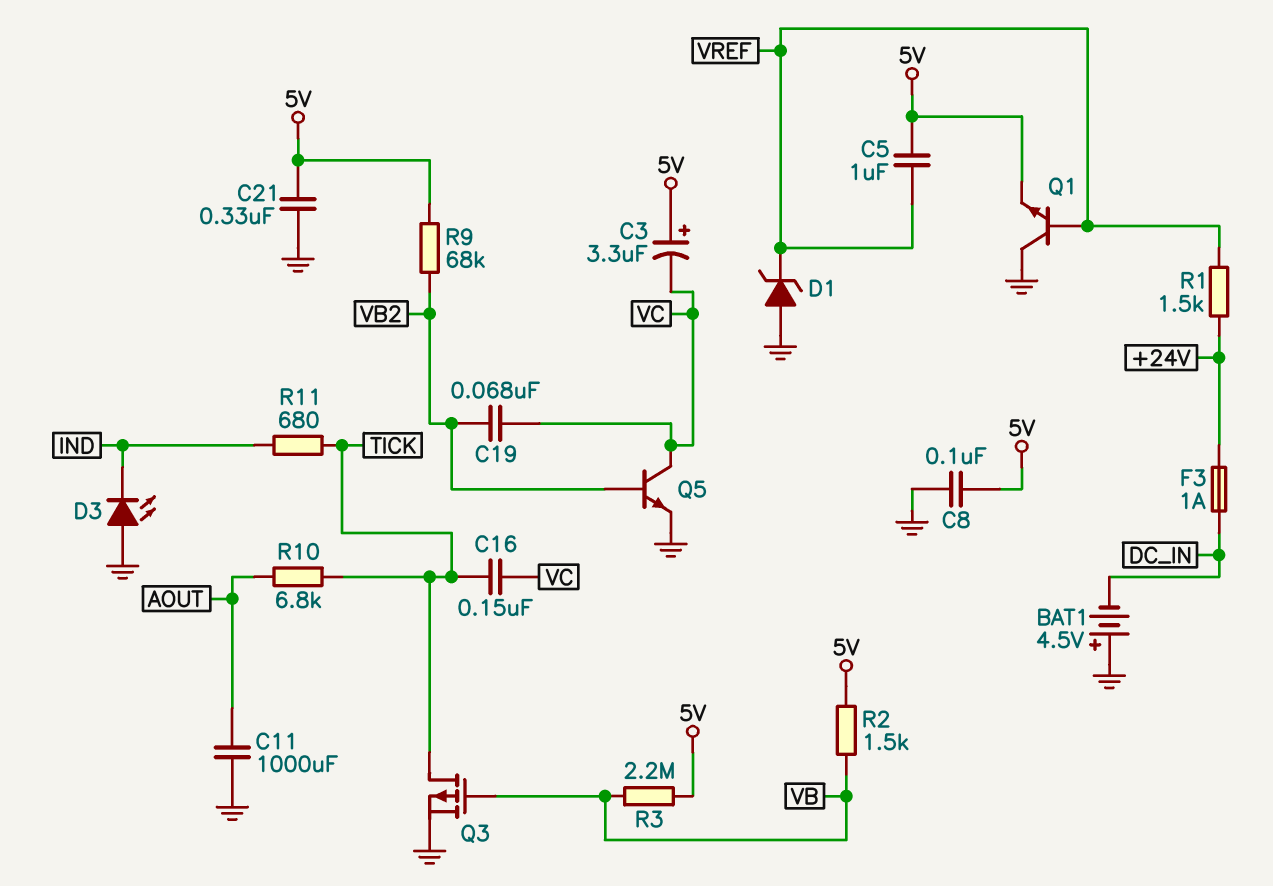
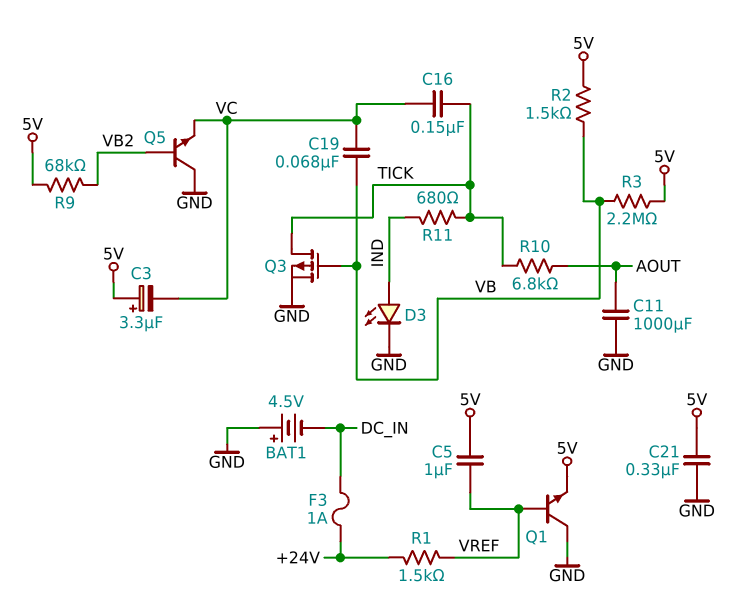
C8: 100nF (5V, GND) -> none
C19: 68nF (VB2, VC) -> 68nF (VB, VC)
D1: zener (A GND, K VREF) -> none
D3: LED (A GND, K IND) -> LED (A IND, K GND)
Q5: NPN (B VB2, C VC, E GND) -> NPN (B VB2, C GND, E VC)

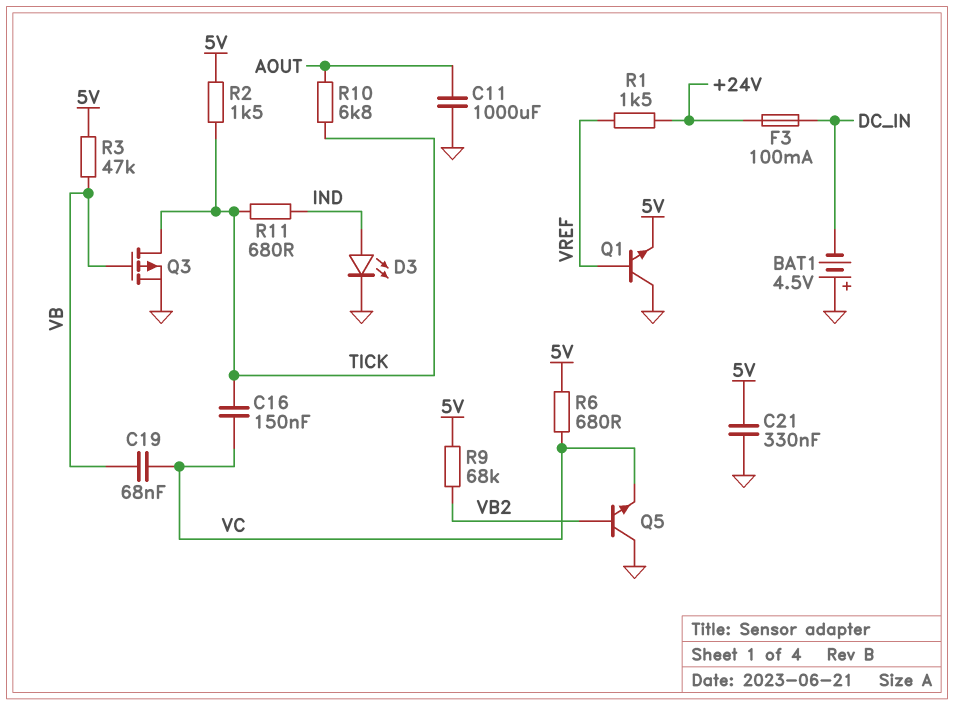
C3: 3.3uF (plus 5V, minus VC) -> none
C5: 1uF (5V, VREF) -> none
F3: 1A (+24V, DC_IN) -> 100mA (+24V, DC_IN)
R2: 1.5k (5V, VB) -> 1.5k (5V, TICK)
R3: 2.2M (5V, VB) -> 47k (5V, VB)
R6: none -> 680 (5V, VC)

